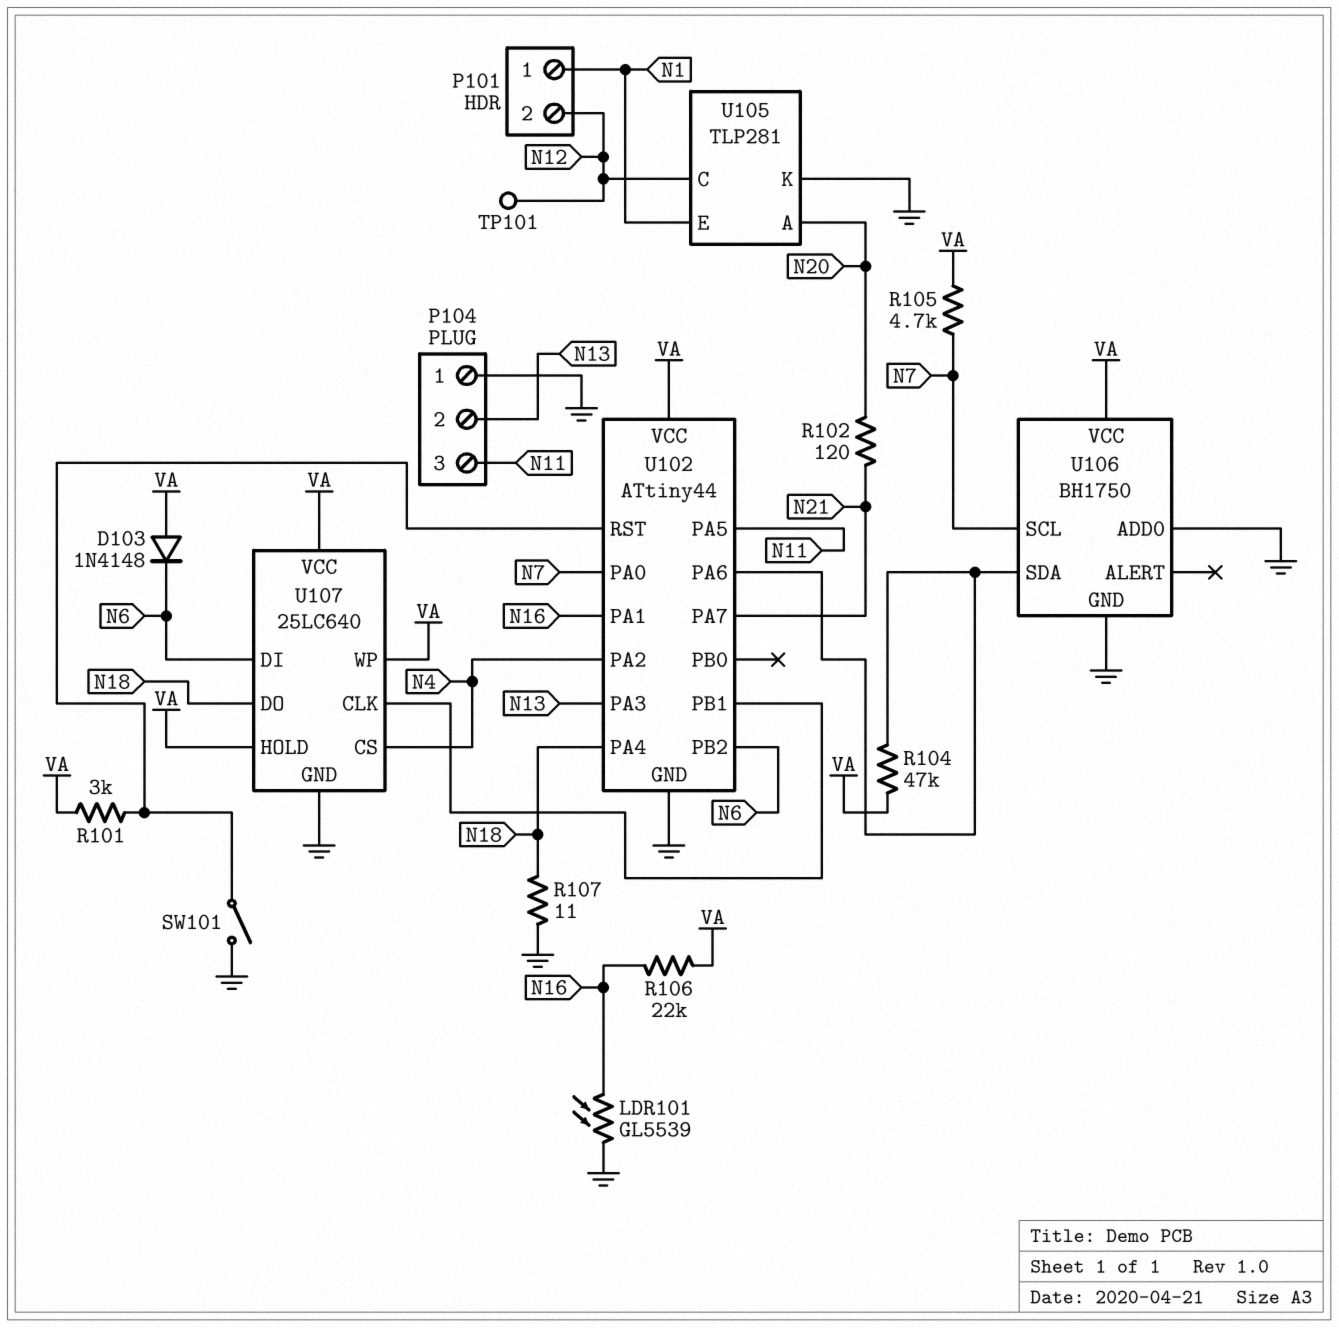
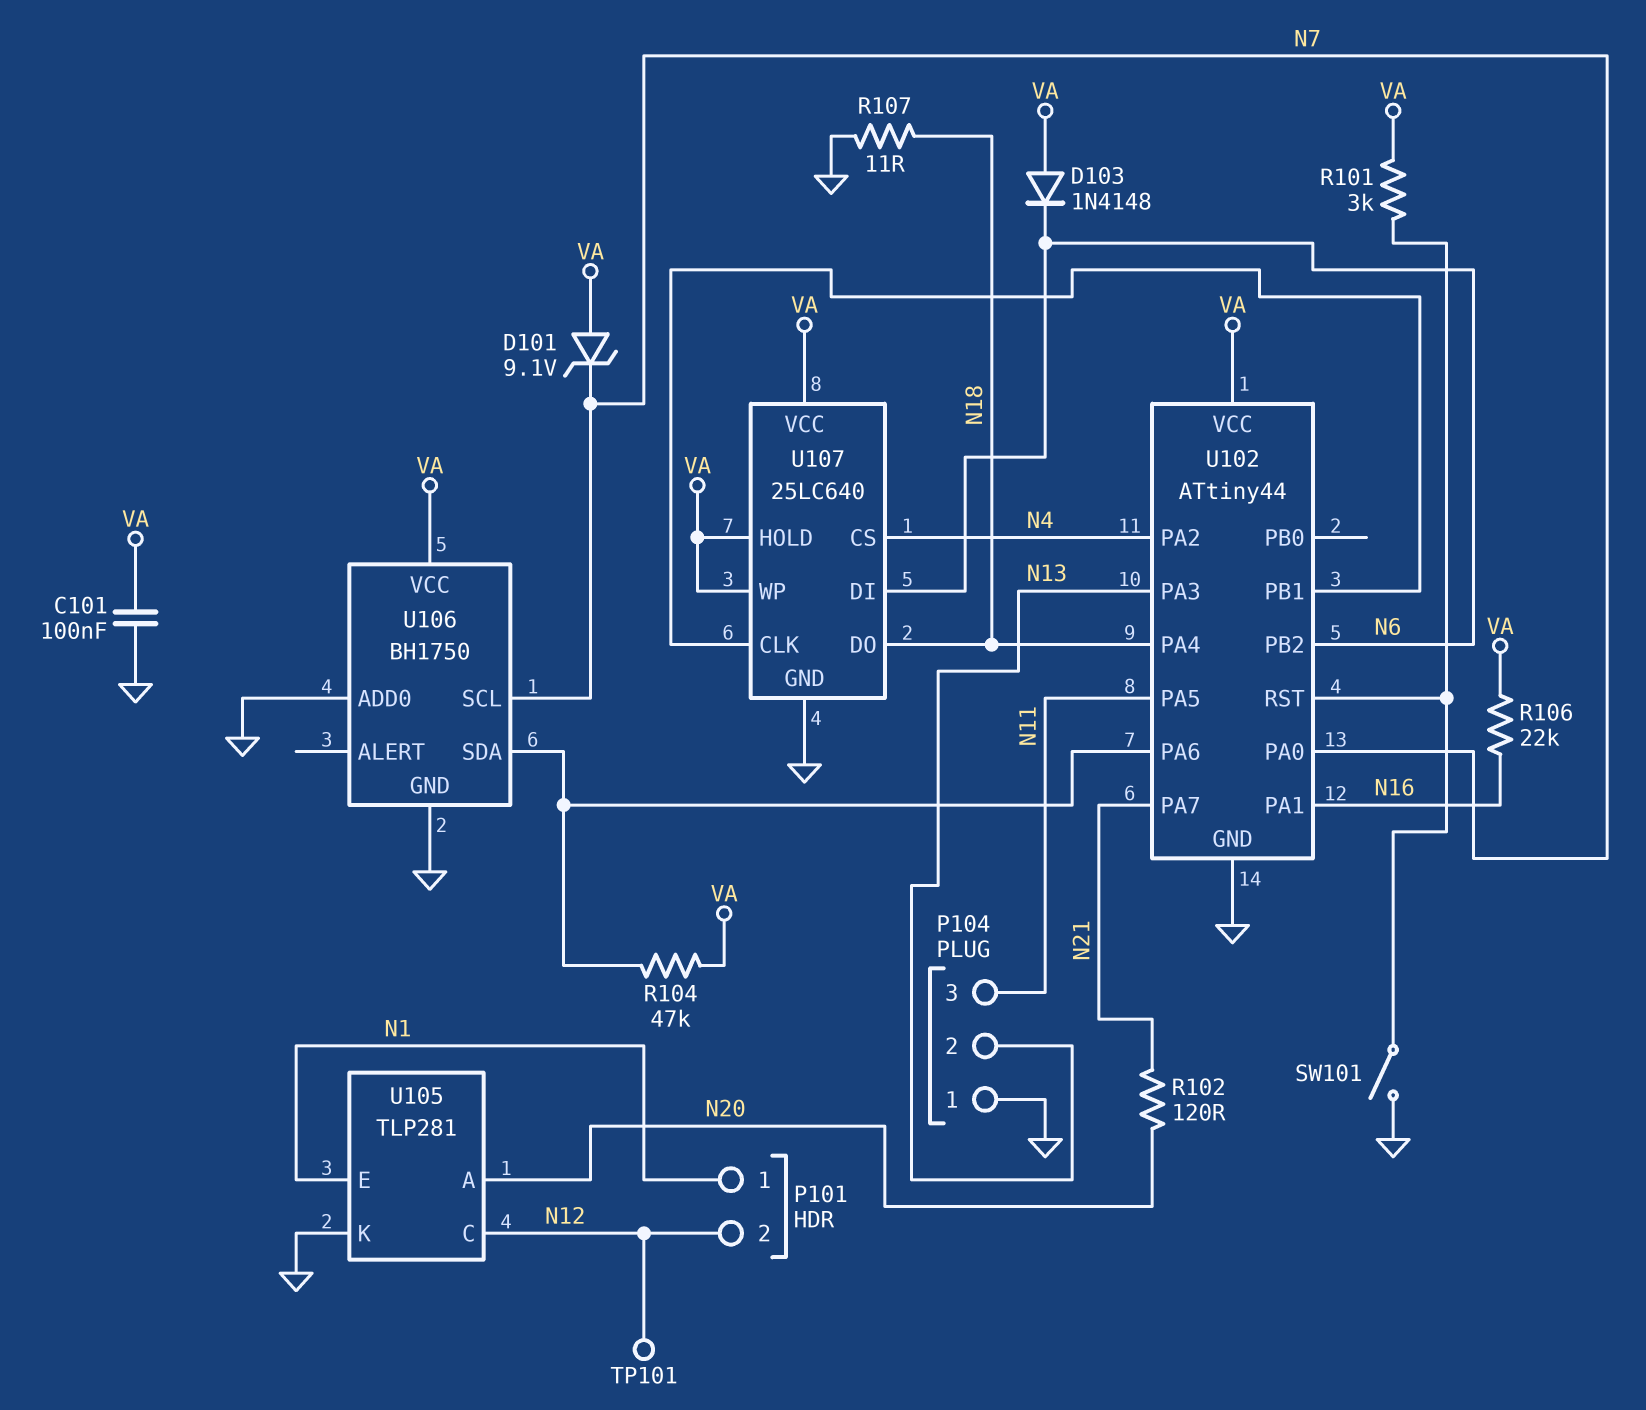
C101: none -> 100nF (GND, VA)
D101: none -> zener 9.1V (A VA, K N7)
LDR101: GL5539 (GND, N16) -> none
R105: 4.7k (N7, VA) -> none

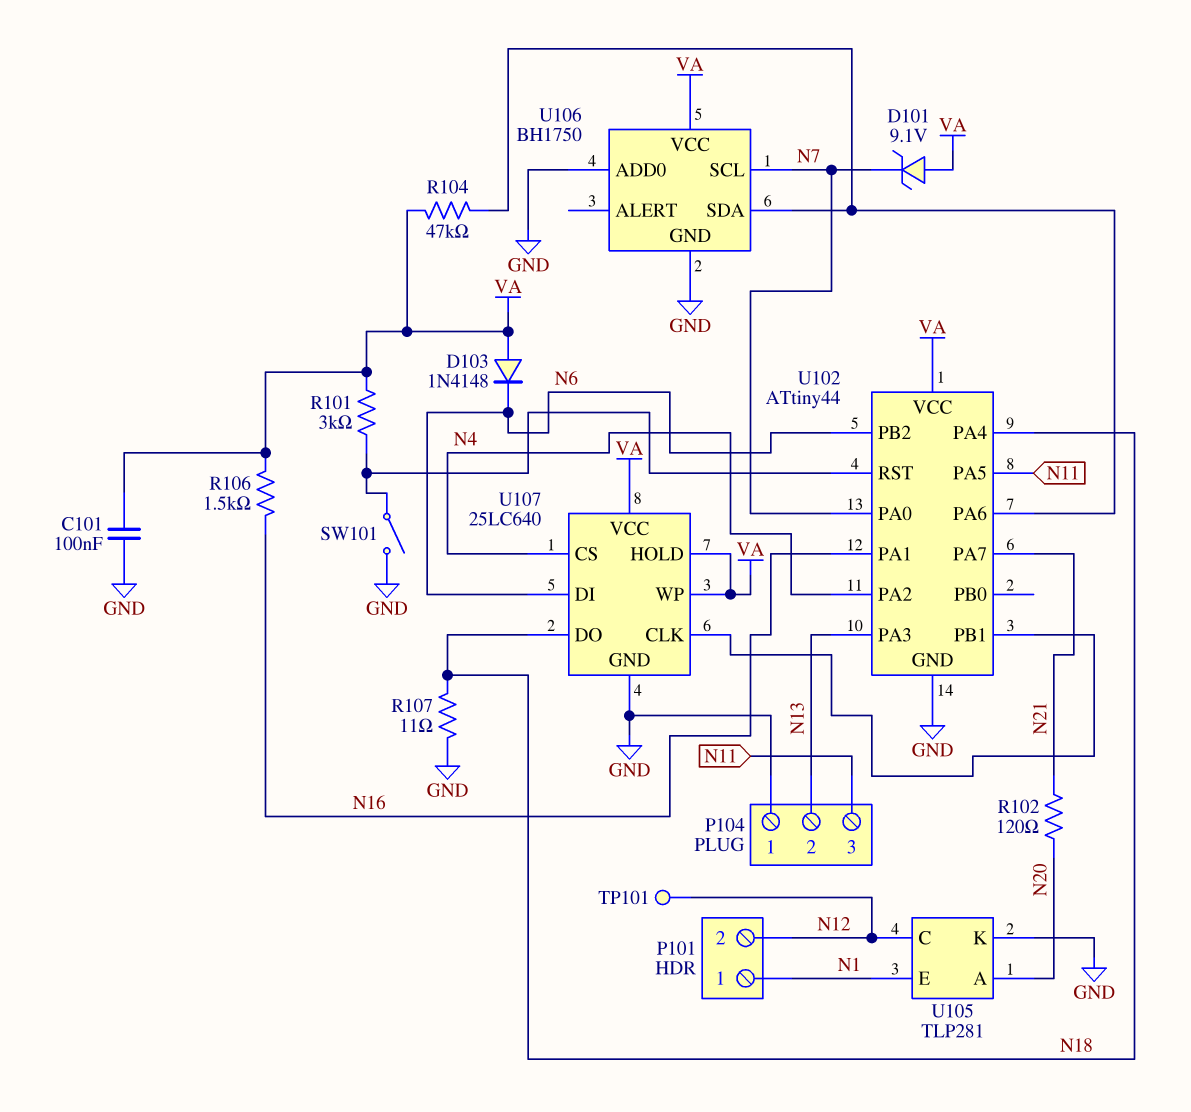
R106: 22k (N16, VA) -> 1.5k (N16, VA)

